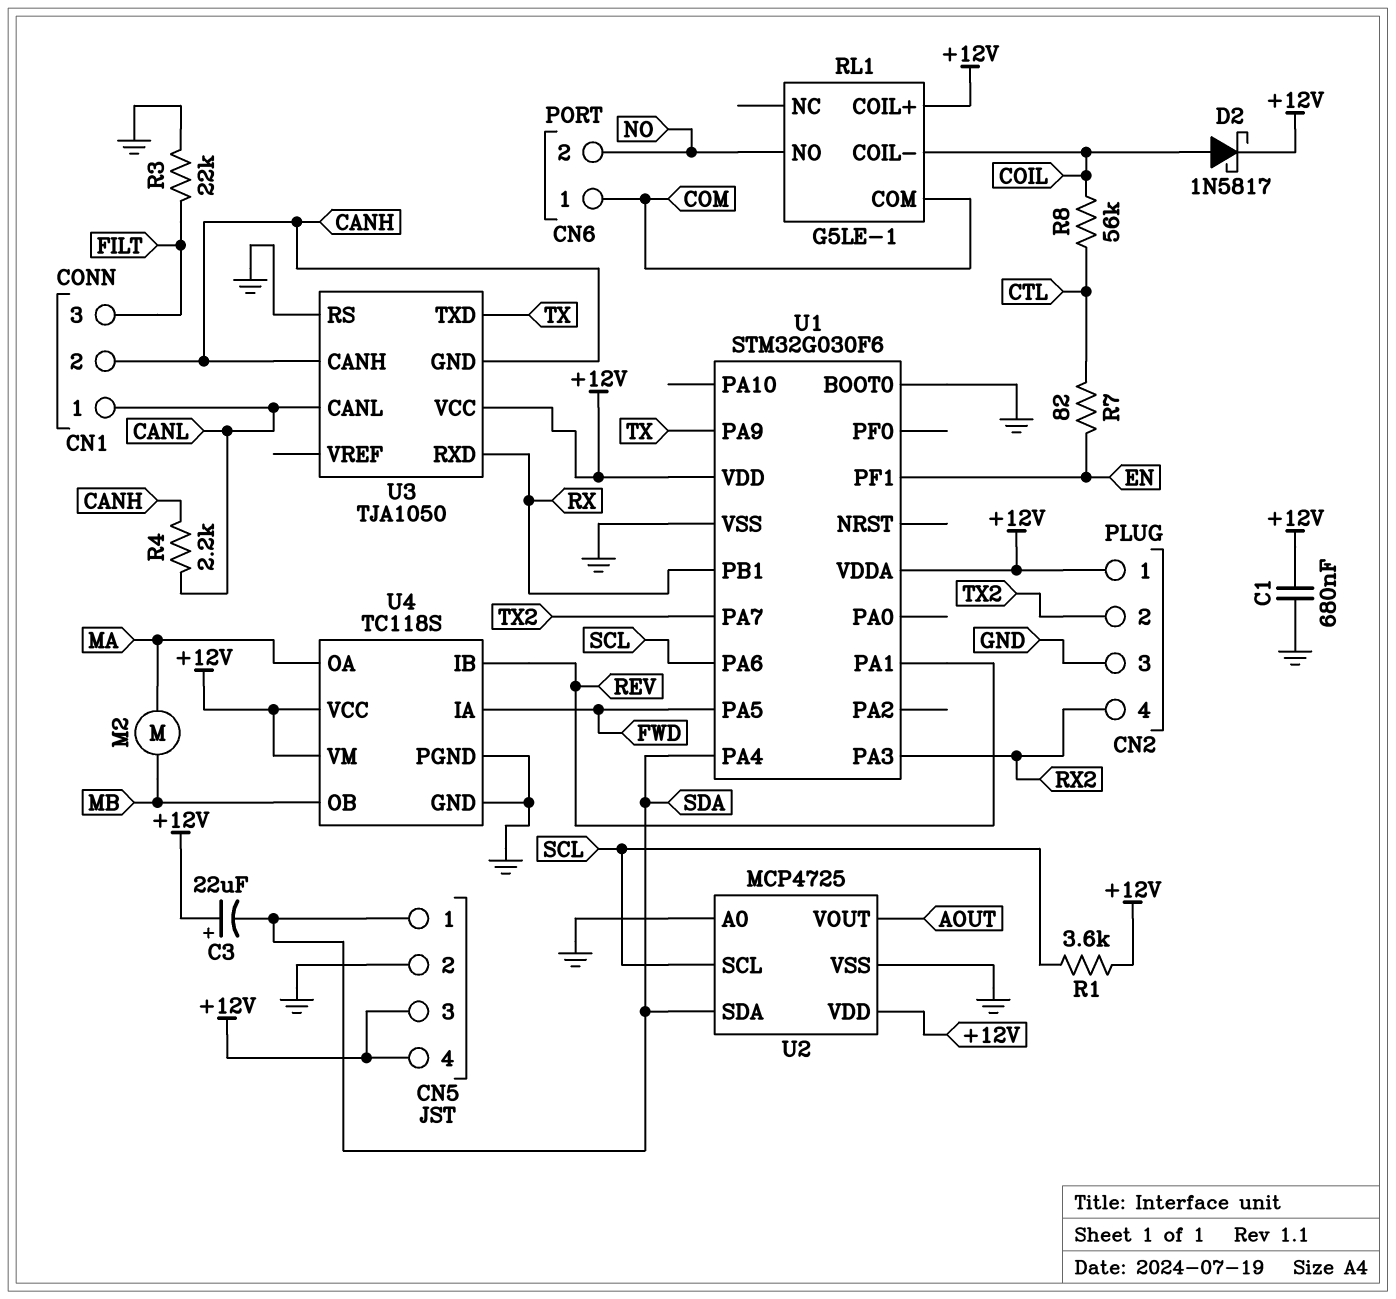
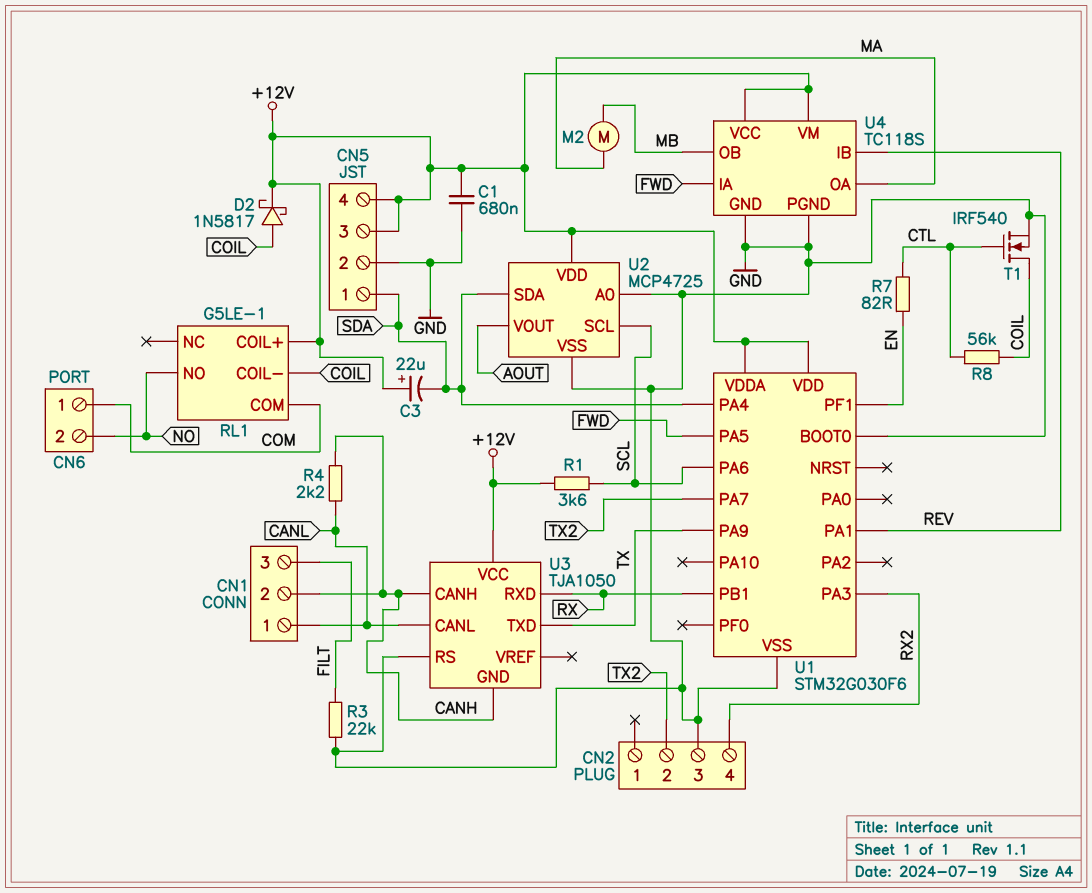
CN2 pin 1: +12V -> none
T1: none -> NMOS IRF540 (G CTL, D COIL, S GND)

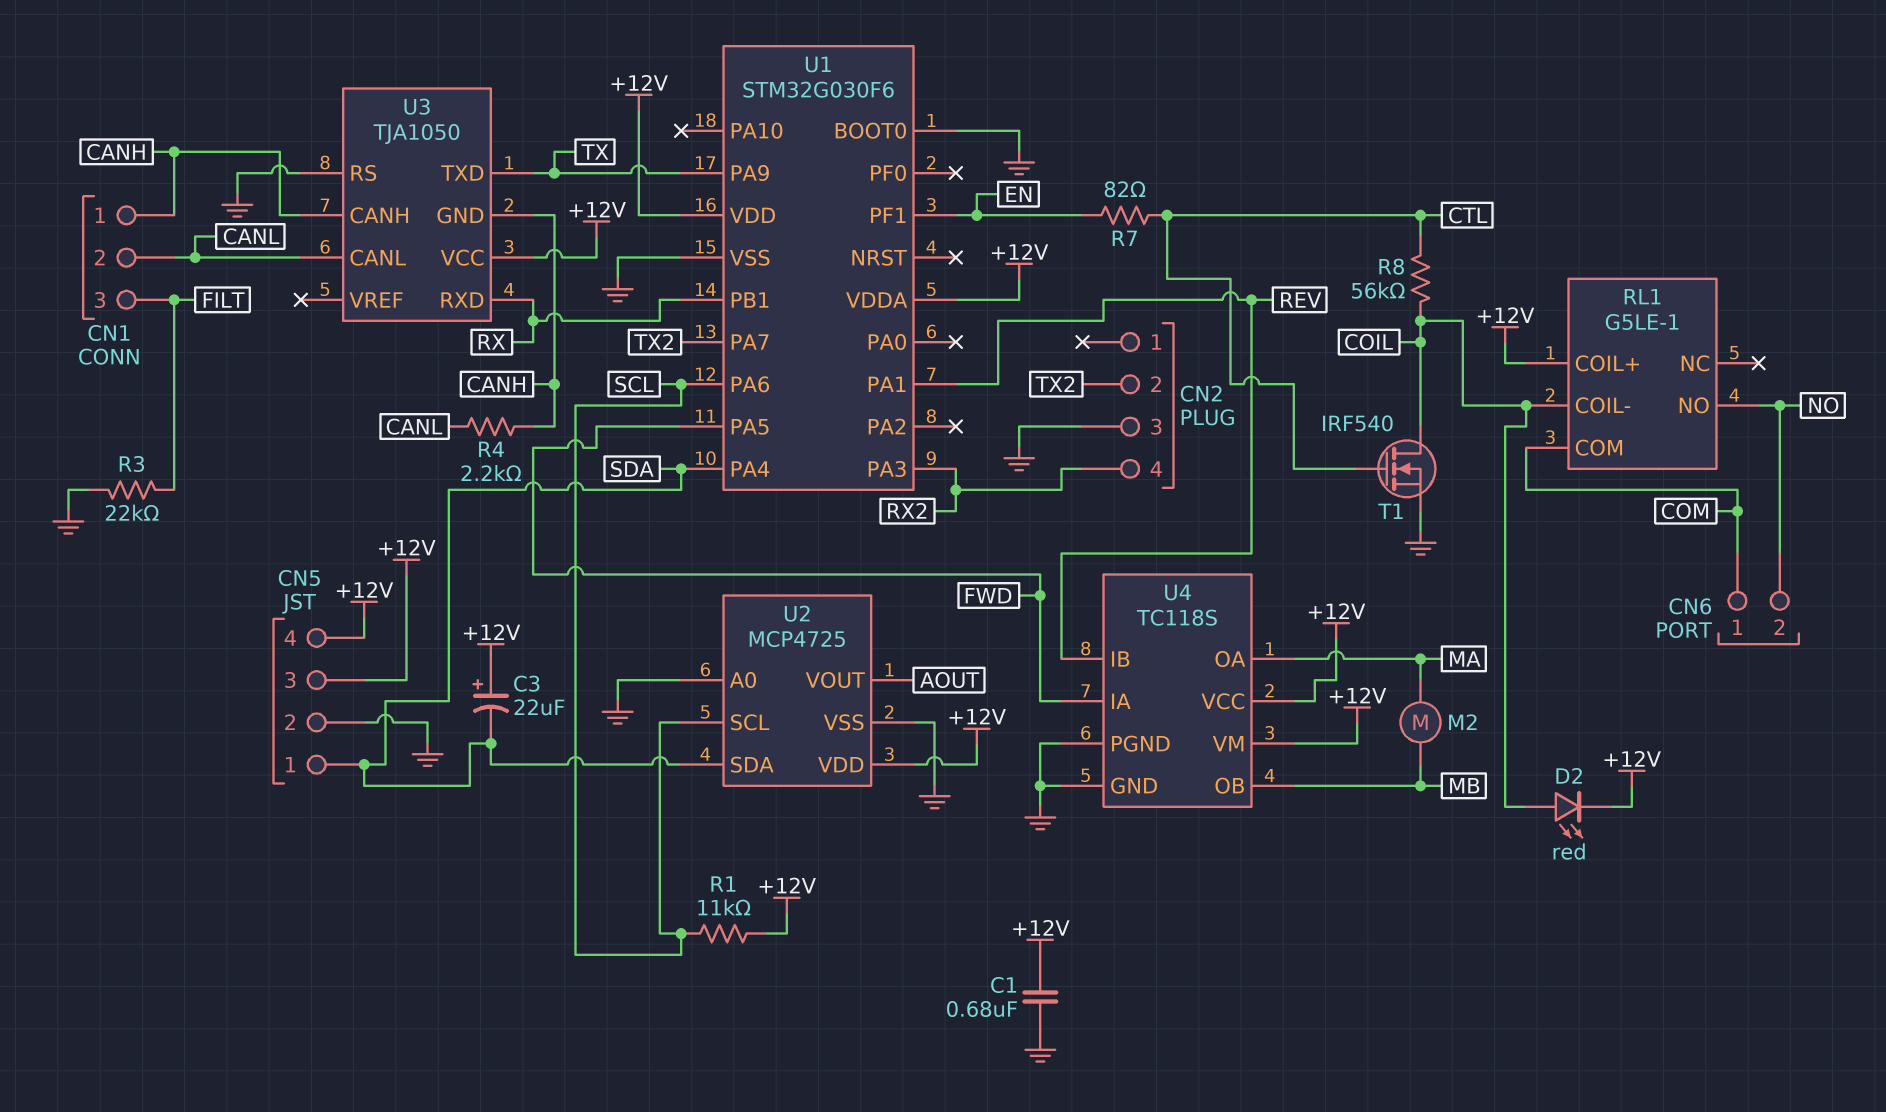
CN1 pin 1: CANL -> CANH
CN1 pin 2: CANH -> CANL
D2: schottky 1N5817 (A COIL, K +12V) -> LED red (A COIL, K +12V)
R1: 3.6k (+12V, SCL) -> 11k (+12V, SCL)

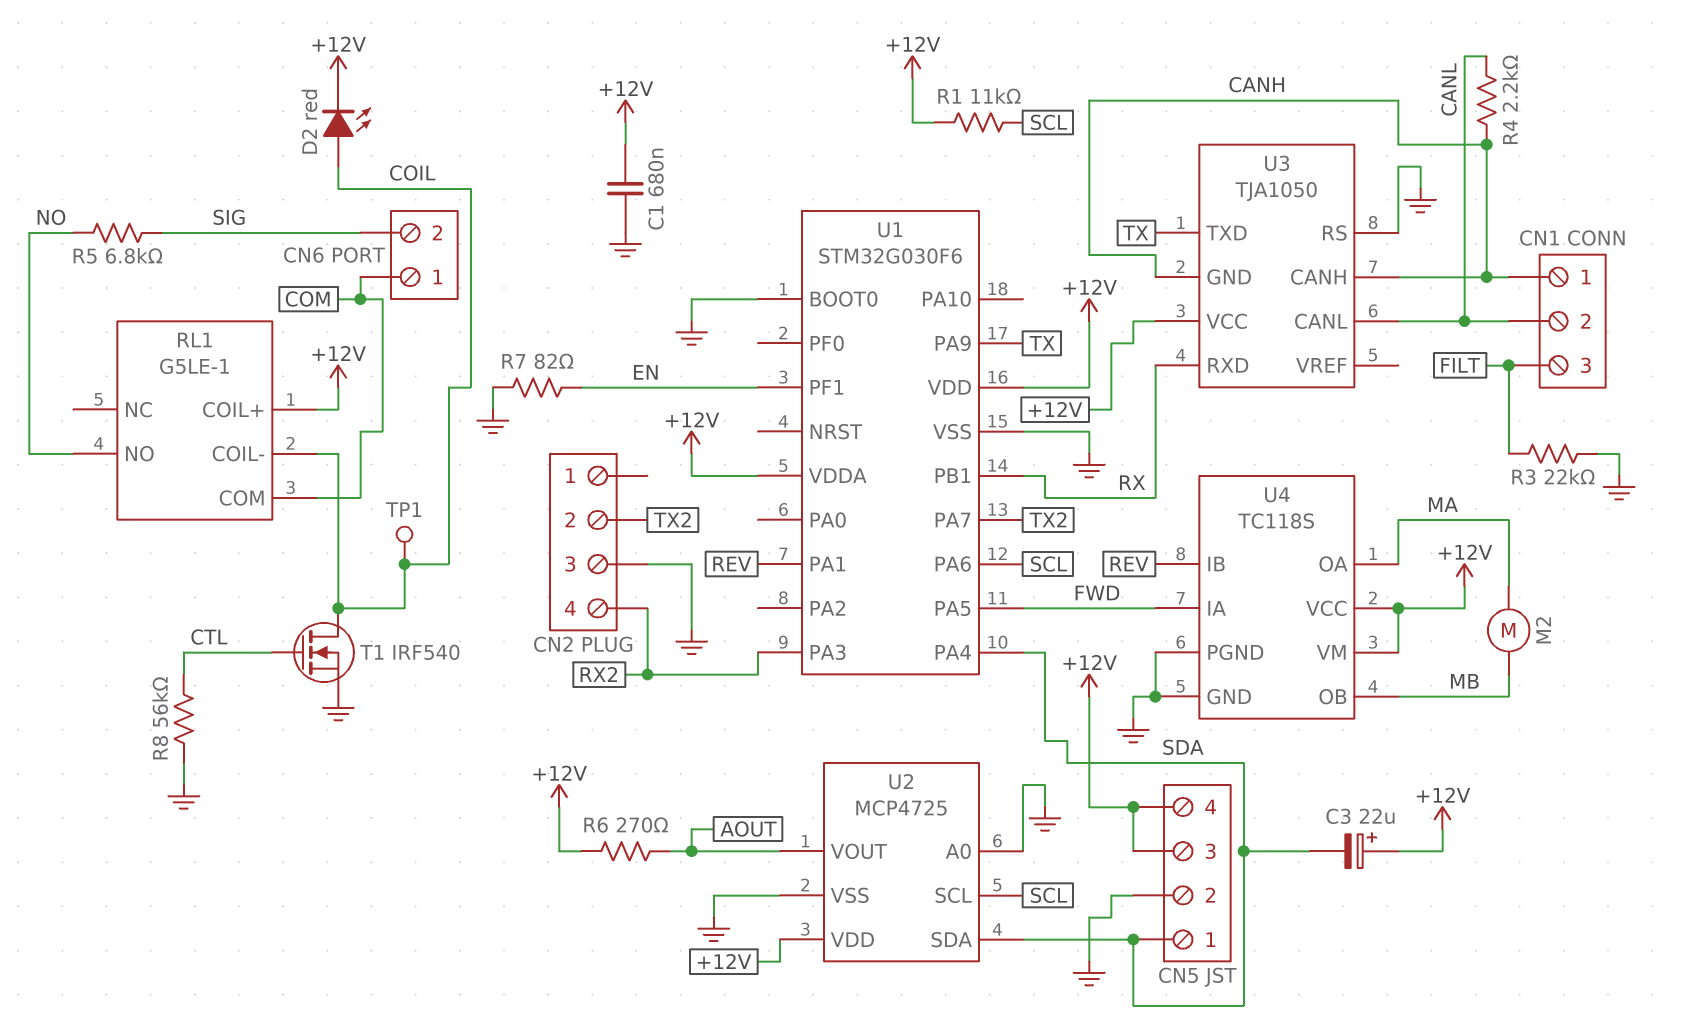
CN6 pin 2: NO -> SIG
R5: none -> 6.8k (NO, SIG)
R6: none -> 270 (+12V, AOUT)
R7: 82 (CTL, EN) -> 82 (EN, GND)
R8: 56k (COIL, CTL) -> 56k (CTL, GND)
TP1: none -> test point (COIL)

